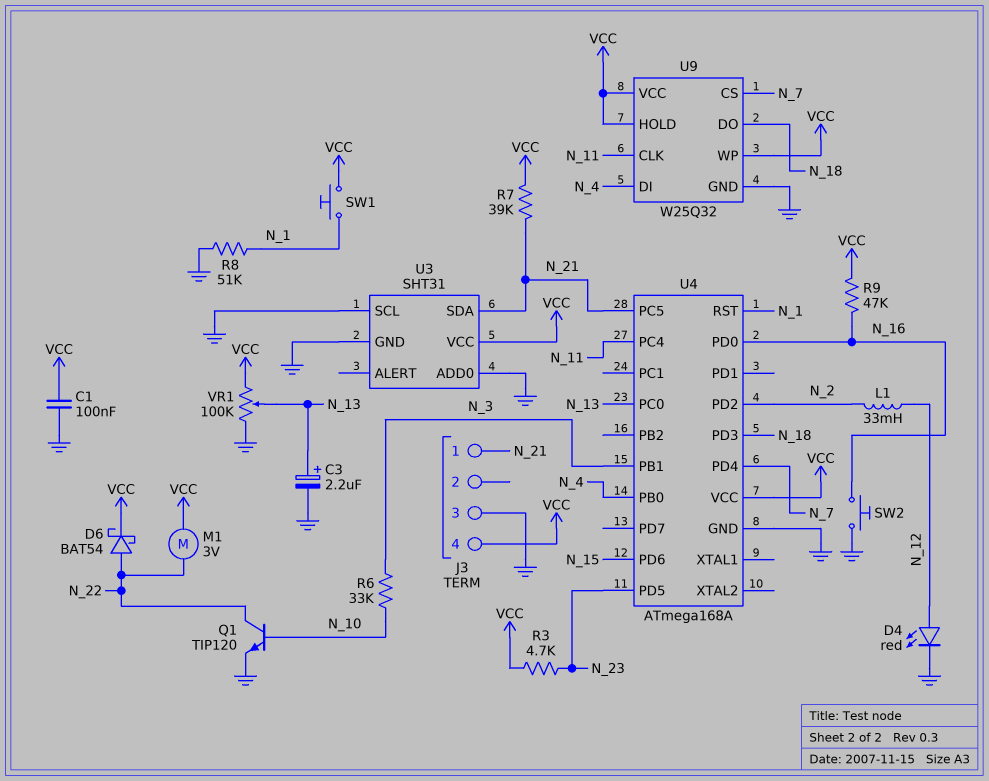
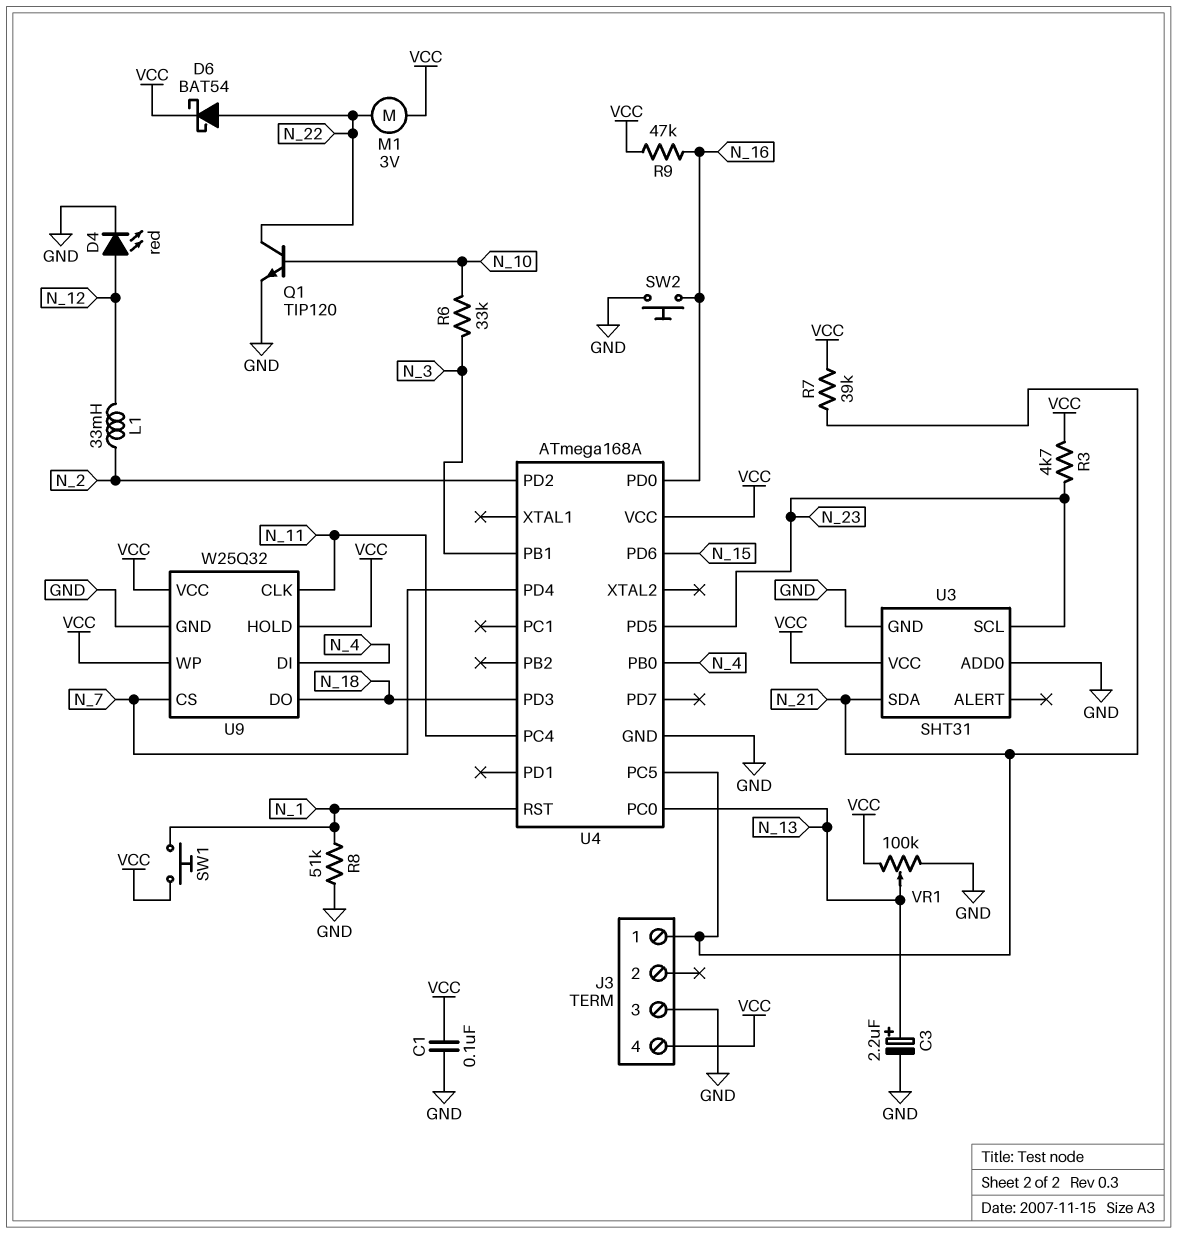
U3 pin SCL: GND -> N_23

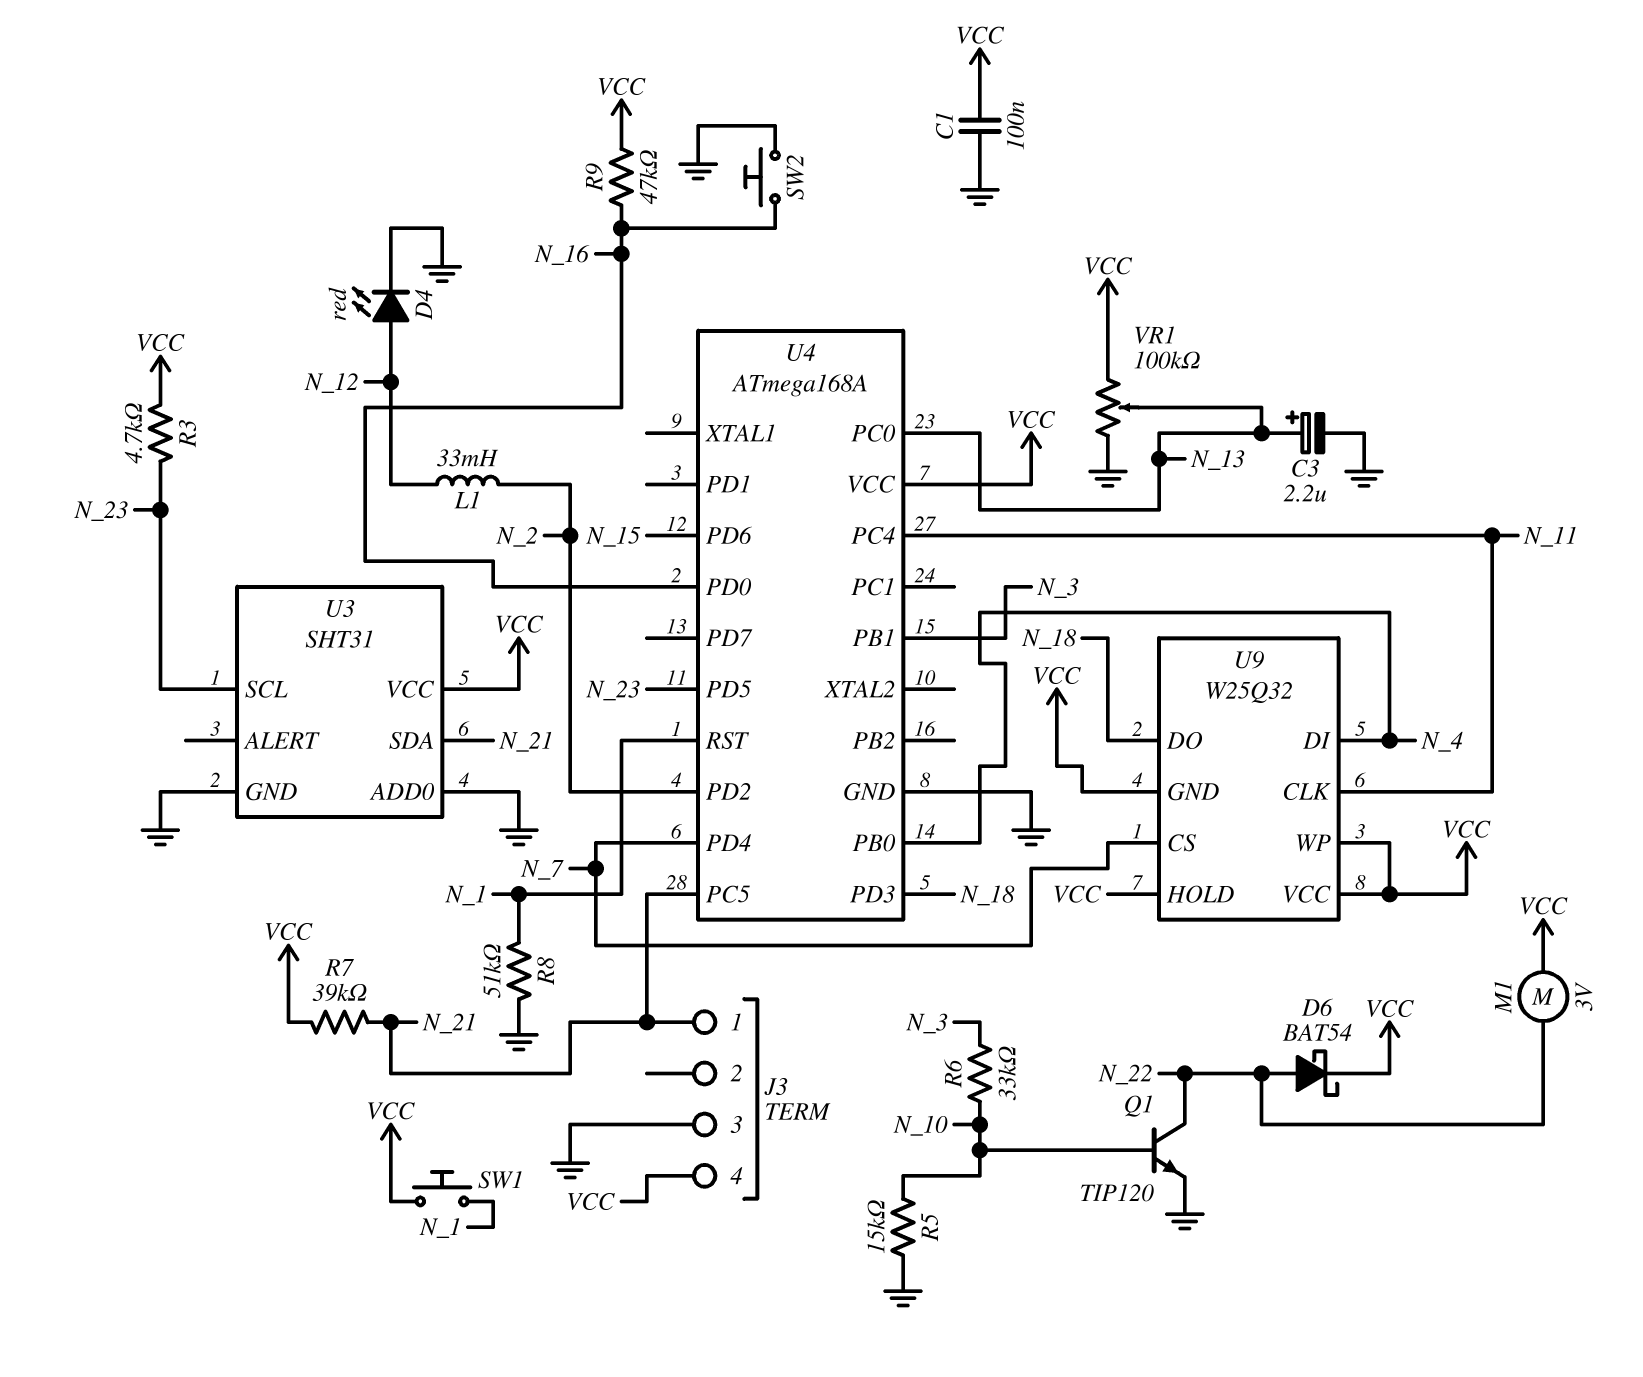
R5: none -> 15k (GND, N_10)
U9 pin GND: GND -> VCC

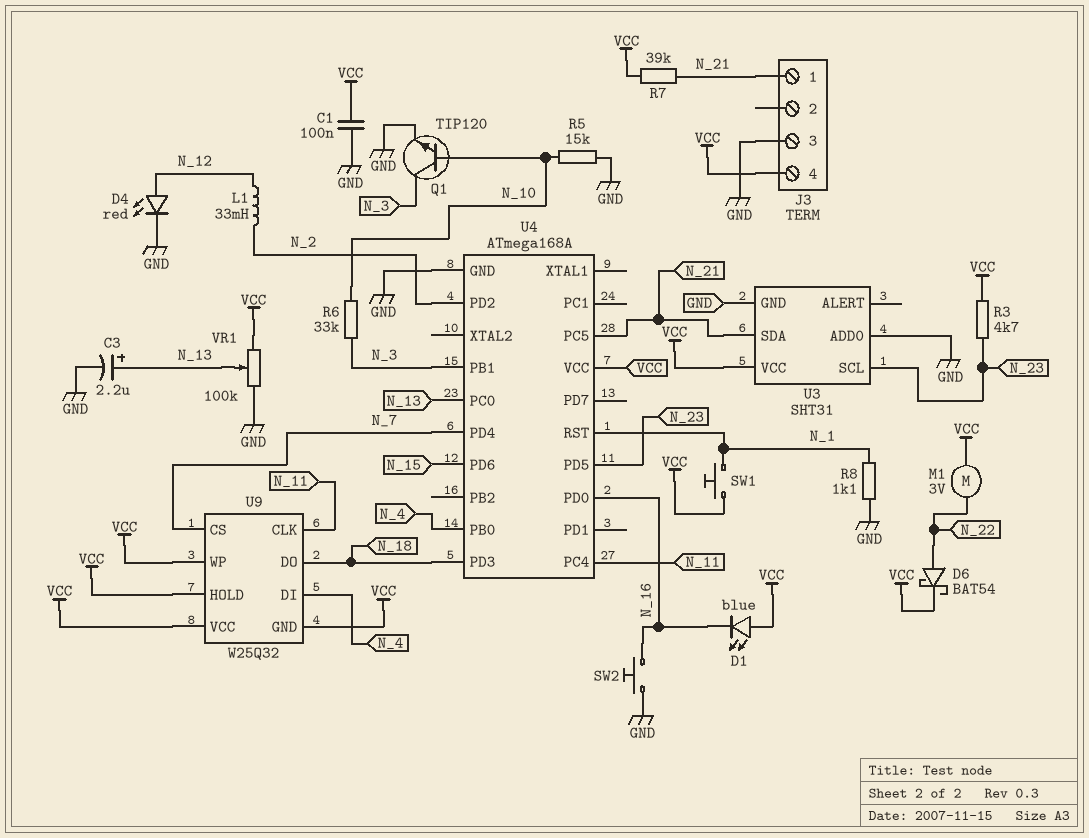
D1: none -> LED blue (A VCC, K N_16)
Q1: NPN TIP120 (B N_10, C N_22, E GND) -> NPN TIP120 (B N_10, C N_3, E GND)
R8: 51k (GND, N_1) -> 1.1k (GND, N_1)
R9: 47k (N_16, VCC) -> none

